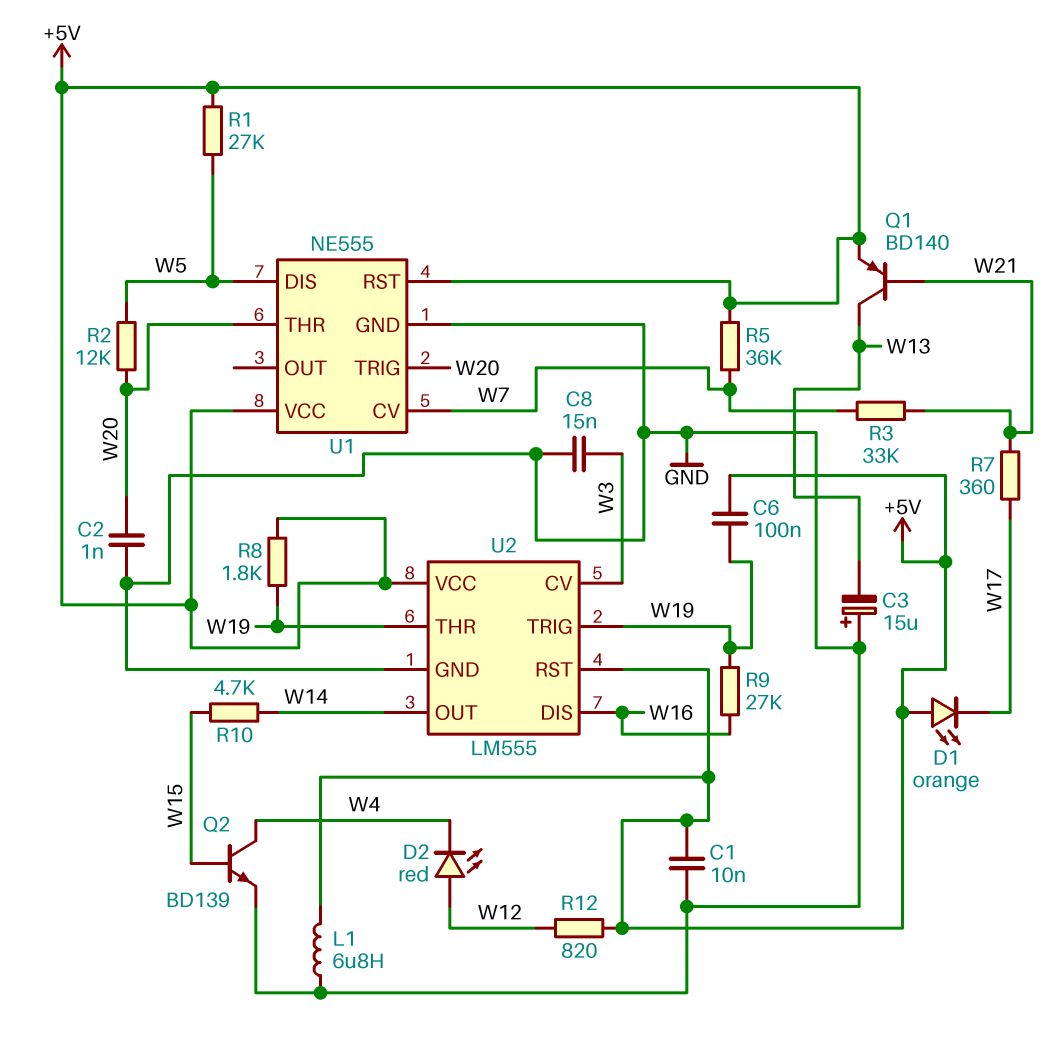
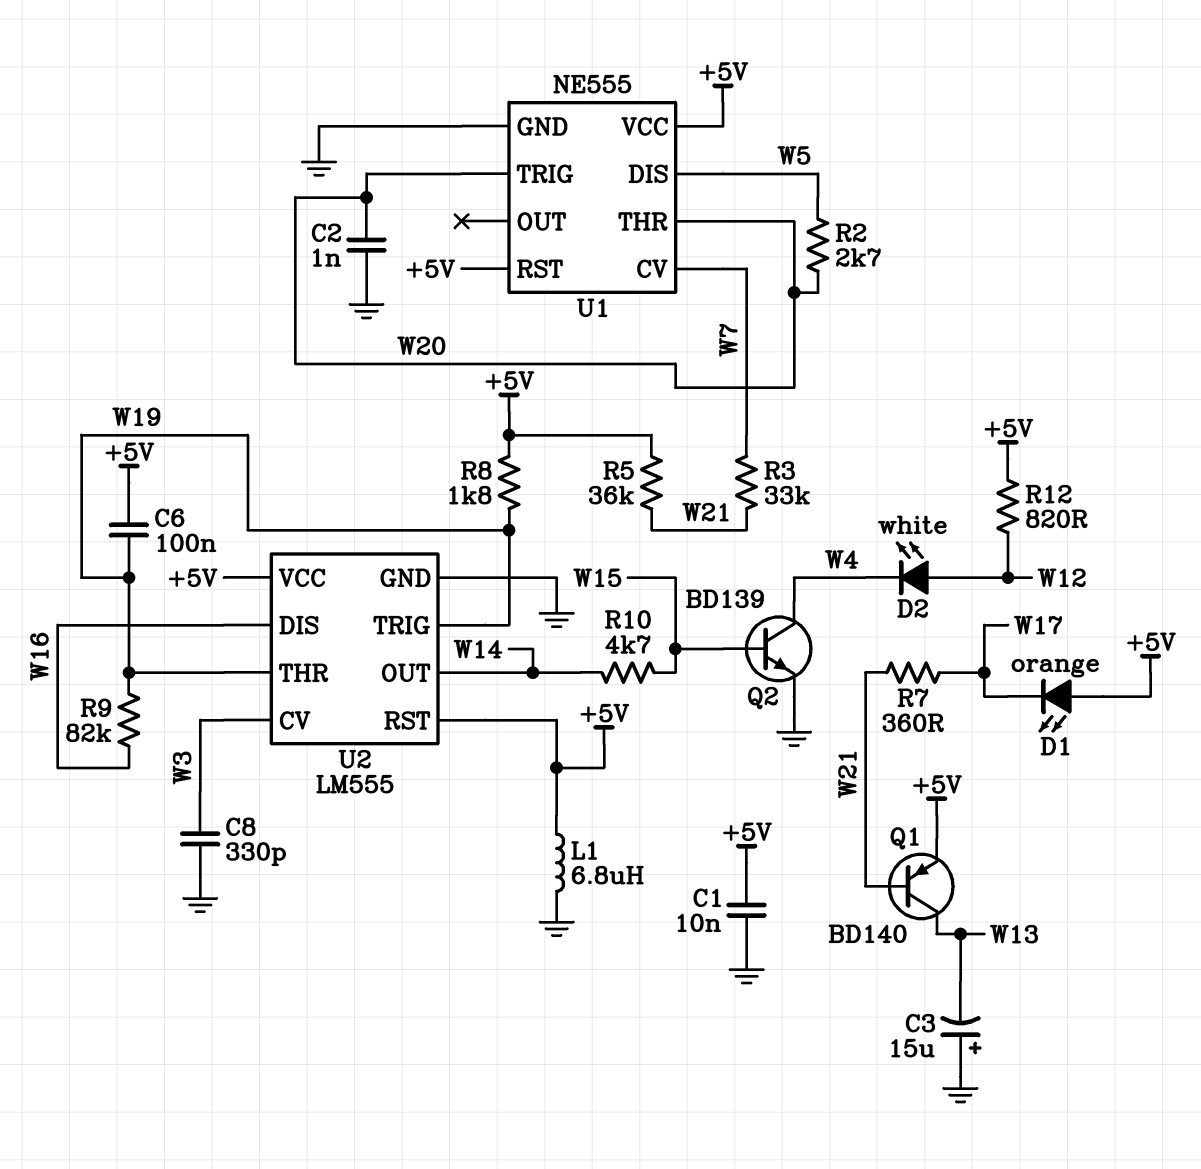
C8: 15nF (GND, W3) -> 330pF (GND, W3)
D2: LED red (A W12, K W4) -> LED white (A W12, K W4)
R1: 27k (+5V, W5) -> none
R2: 12k (W5, W20) -> 2.7k (W5, W20)
R5: 36k (+5V, W7) -> 36k (+5V, W21)
R9: 27k (W16, W19) -> 82k (W16, W19)

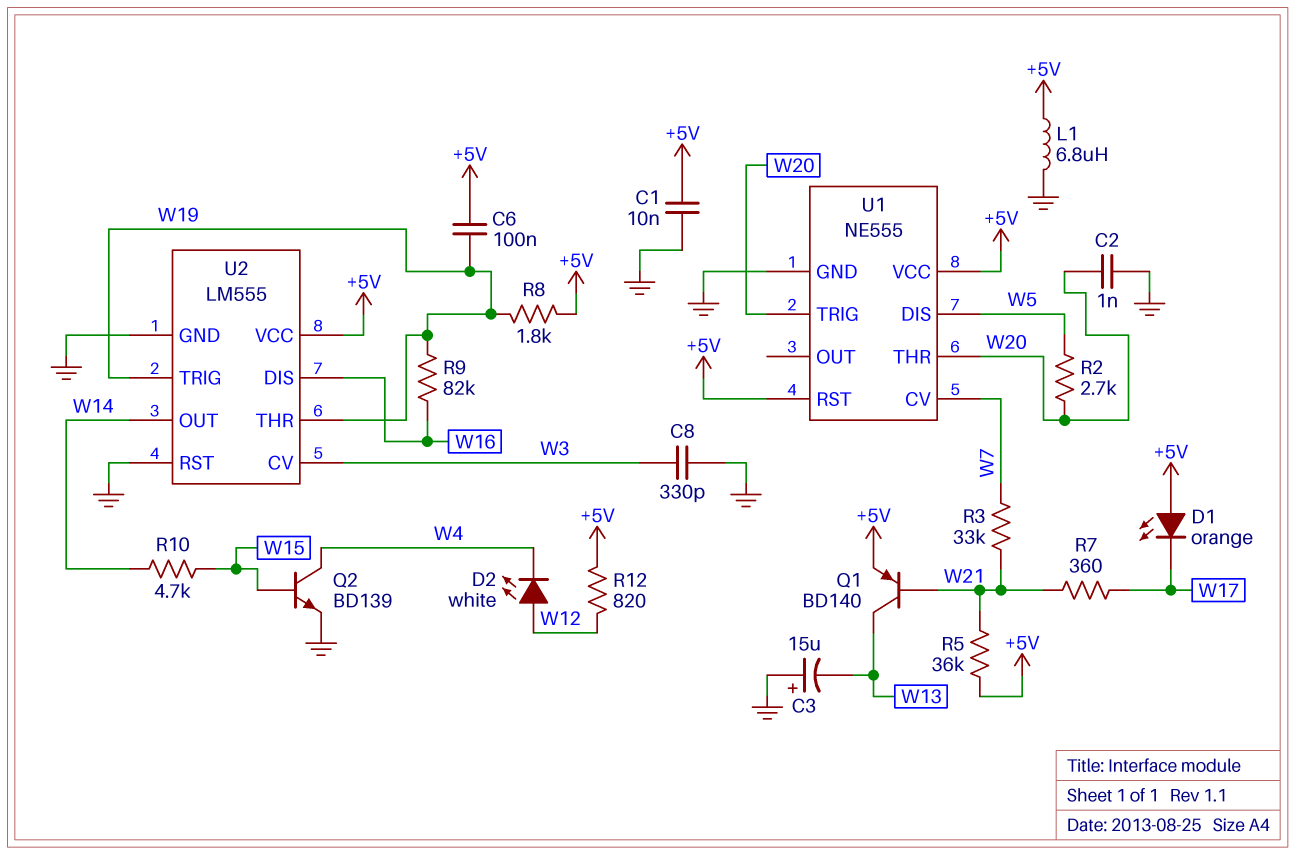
U2 pin RST: +5V -> GND

